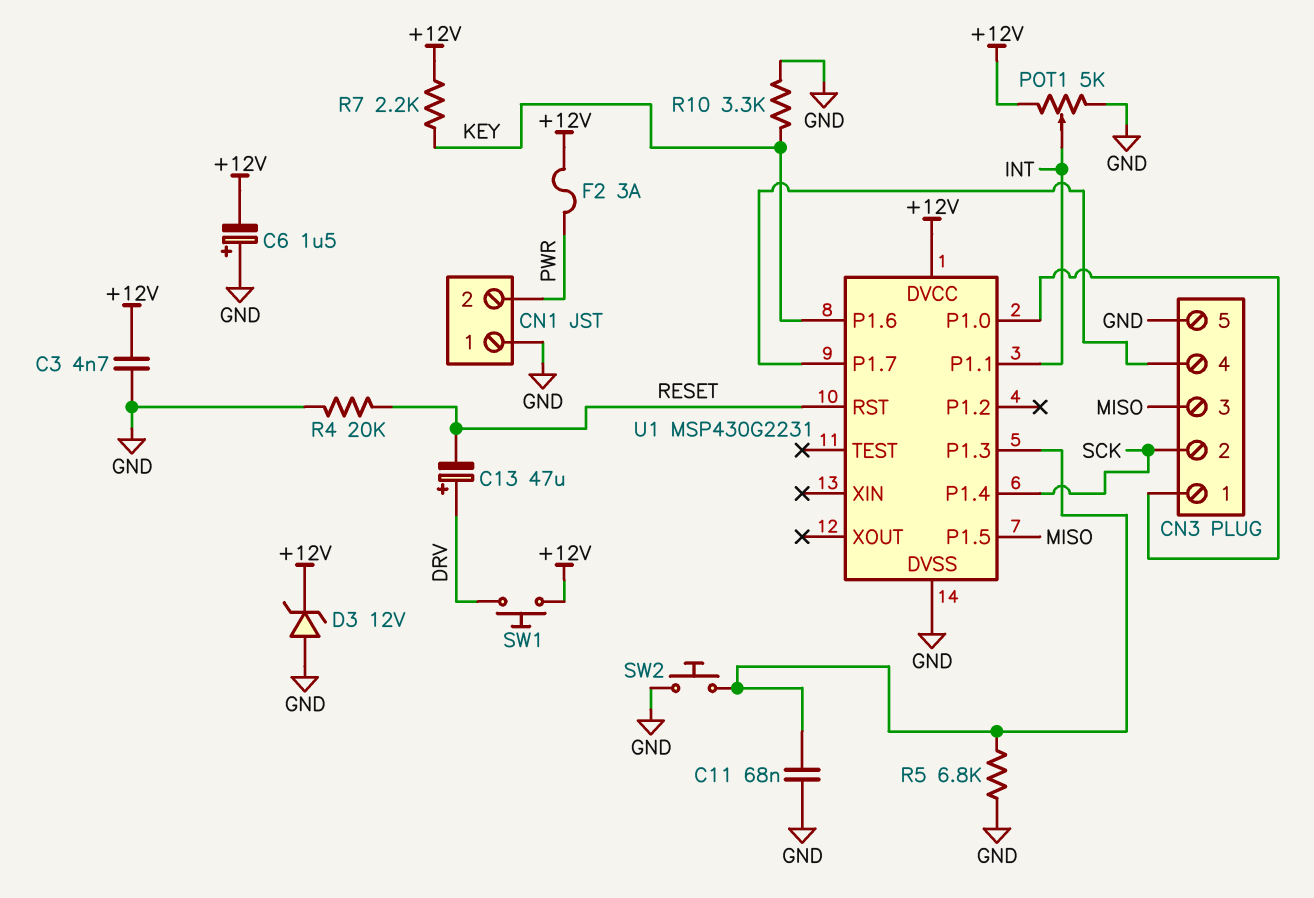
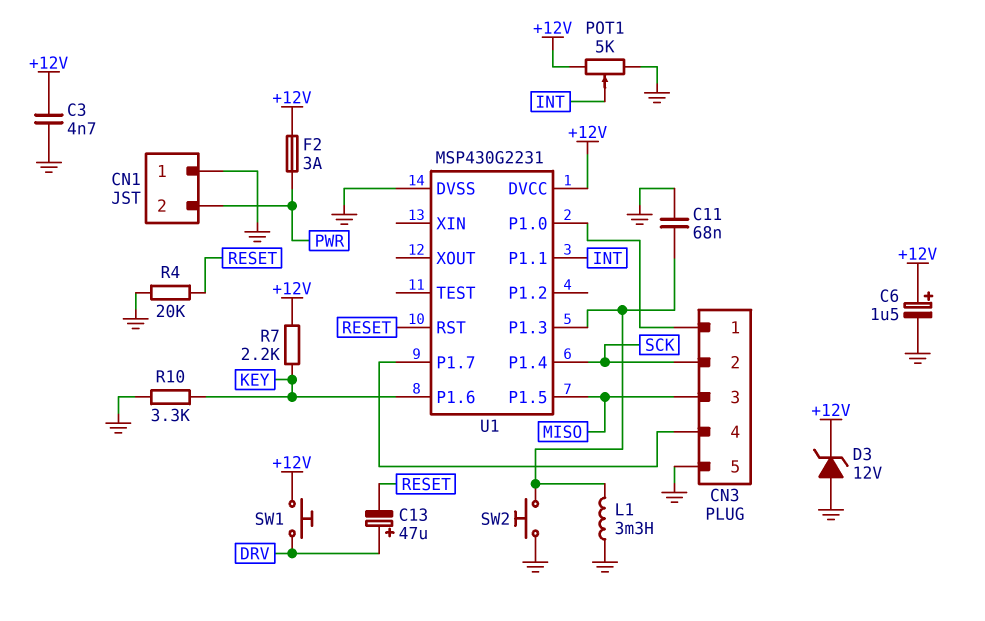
C6: 1.5uF (plus GND, minus +12V) -> 1.5uF (plus +12V, minus GND)
L1: none -> 3.3mH (GND, U1/P1.3)
R5: 6.8k (GND, U1/P1.3) -> none

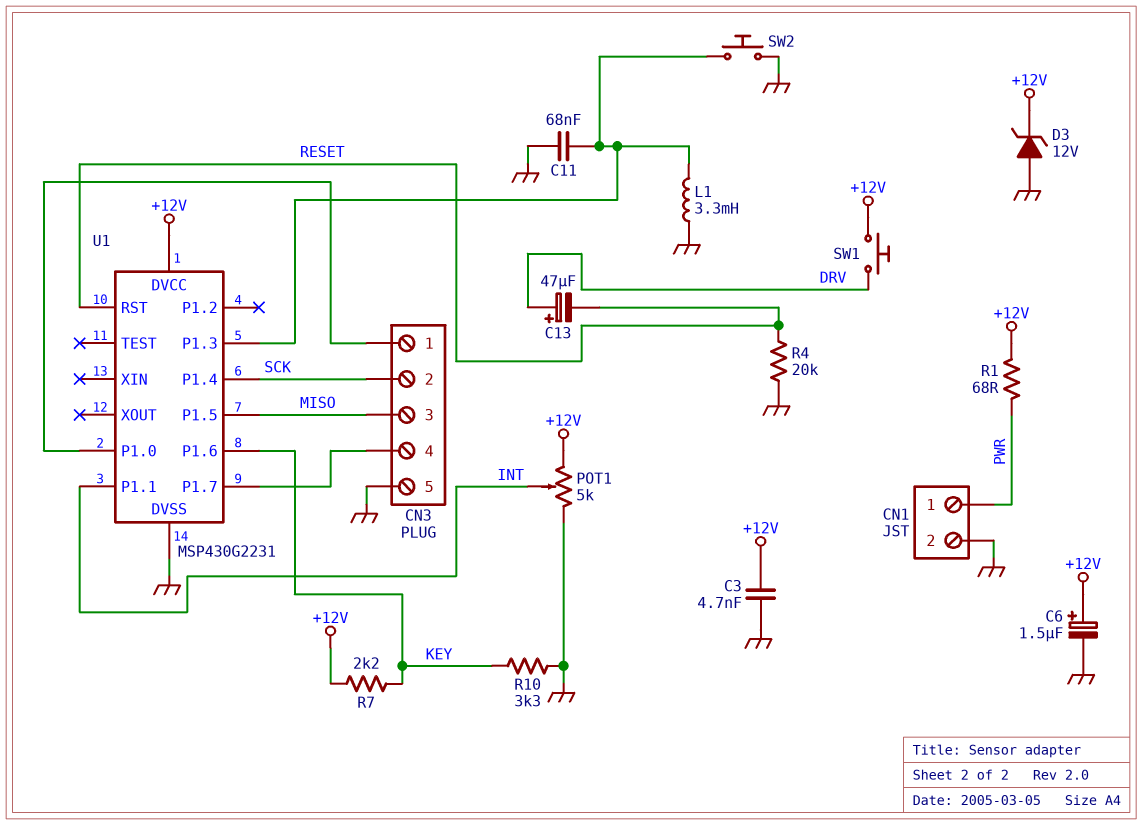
CN1 pin 1: GND -> PWR
CN1 pin 2: PWR -> GND
F2: 3A (+12V, PWR) -> none
R1: none -> 68 (+12V, PWR)

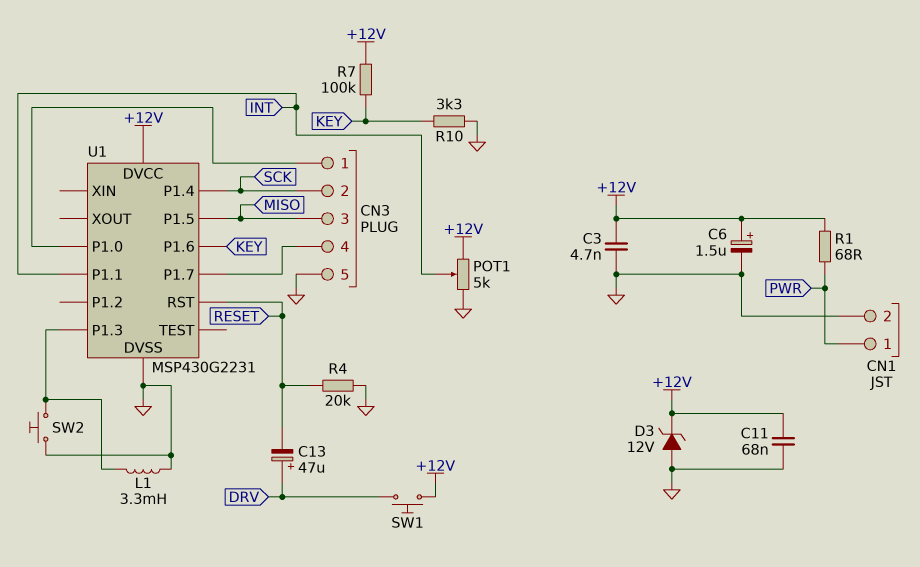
C11: 68nF (GND, U1/P1.3) -> 68nF (+12V, GND)
R7: 2.2k (+12V, KEY) -> 100k (+12V, KEY)

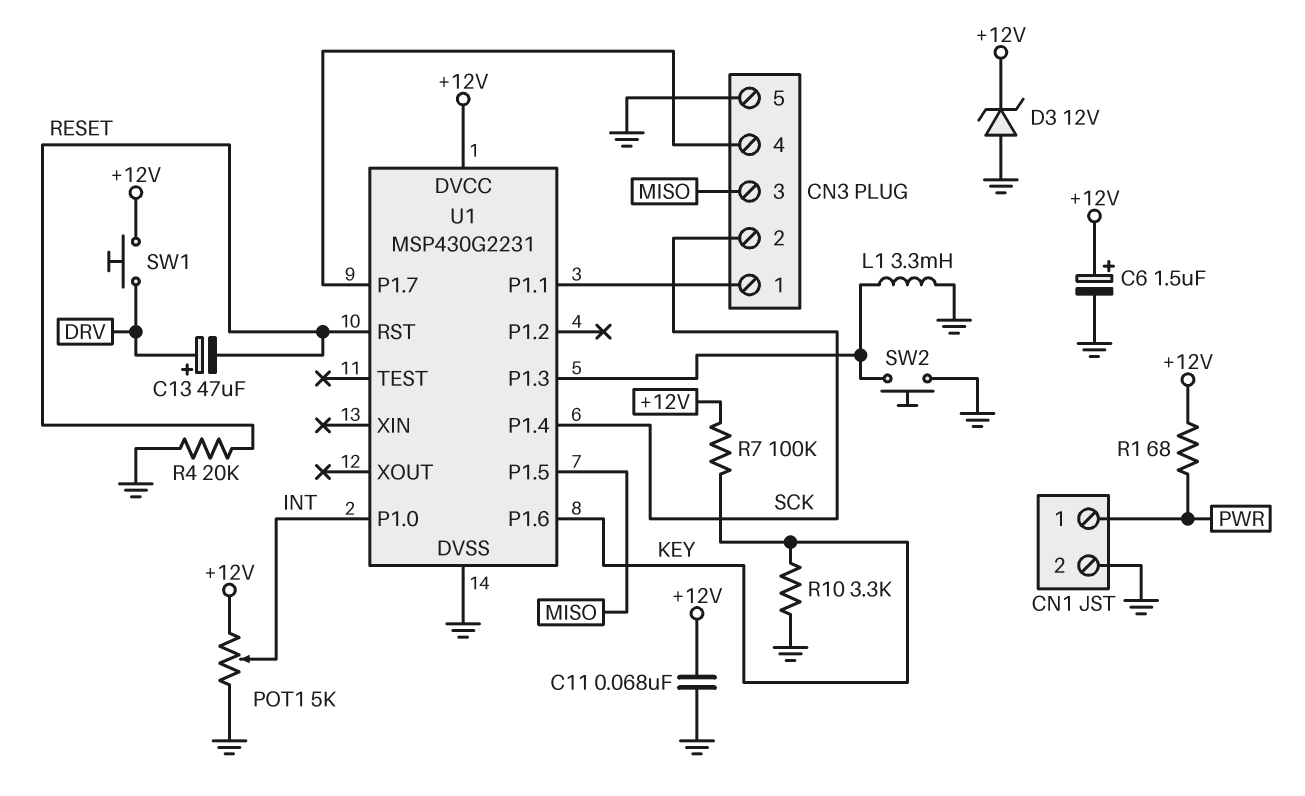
C3: 4.7nF (+12V, GND) -> none
U1 pin P1.0: CN3/1 -> INT
U1 pin P1.1: INT -> CN3/1

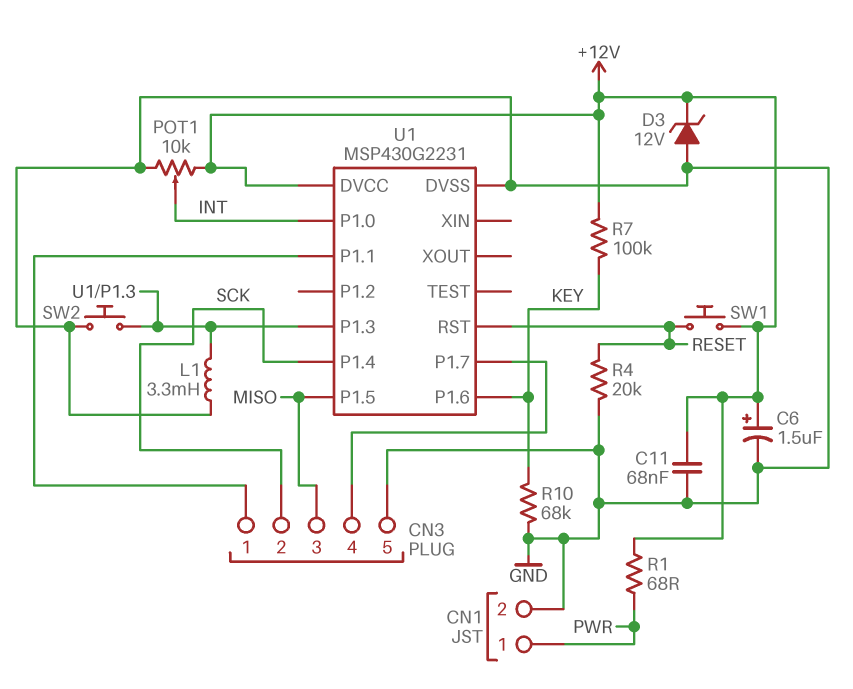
C13: 47uF (plus DRV, minus RESET) -> none
POT1: 5k (+12V, GND, wiper INT) -> 10k (+12V, GND, wiper INT)
R10: 3.3k (GND, KEY) -> 68k (GND, KEY)
SW1: button (+12V, DRV) -> button (+12V, RESET)

